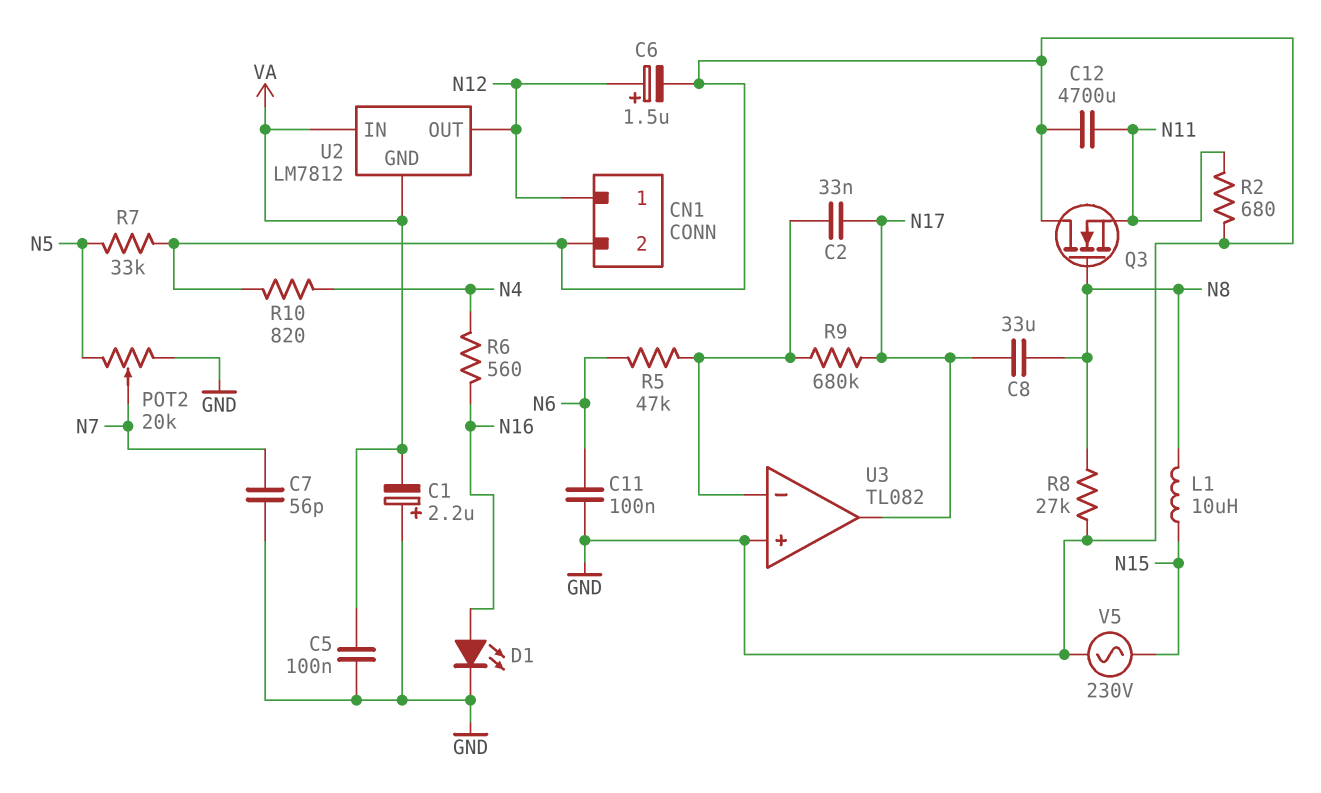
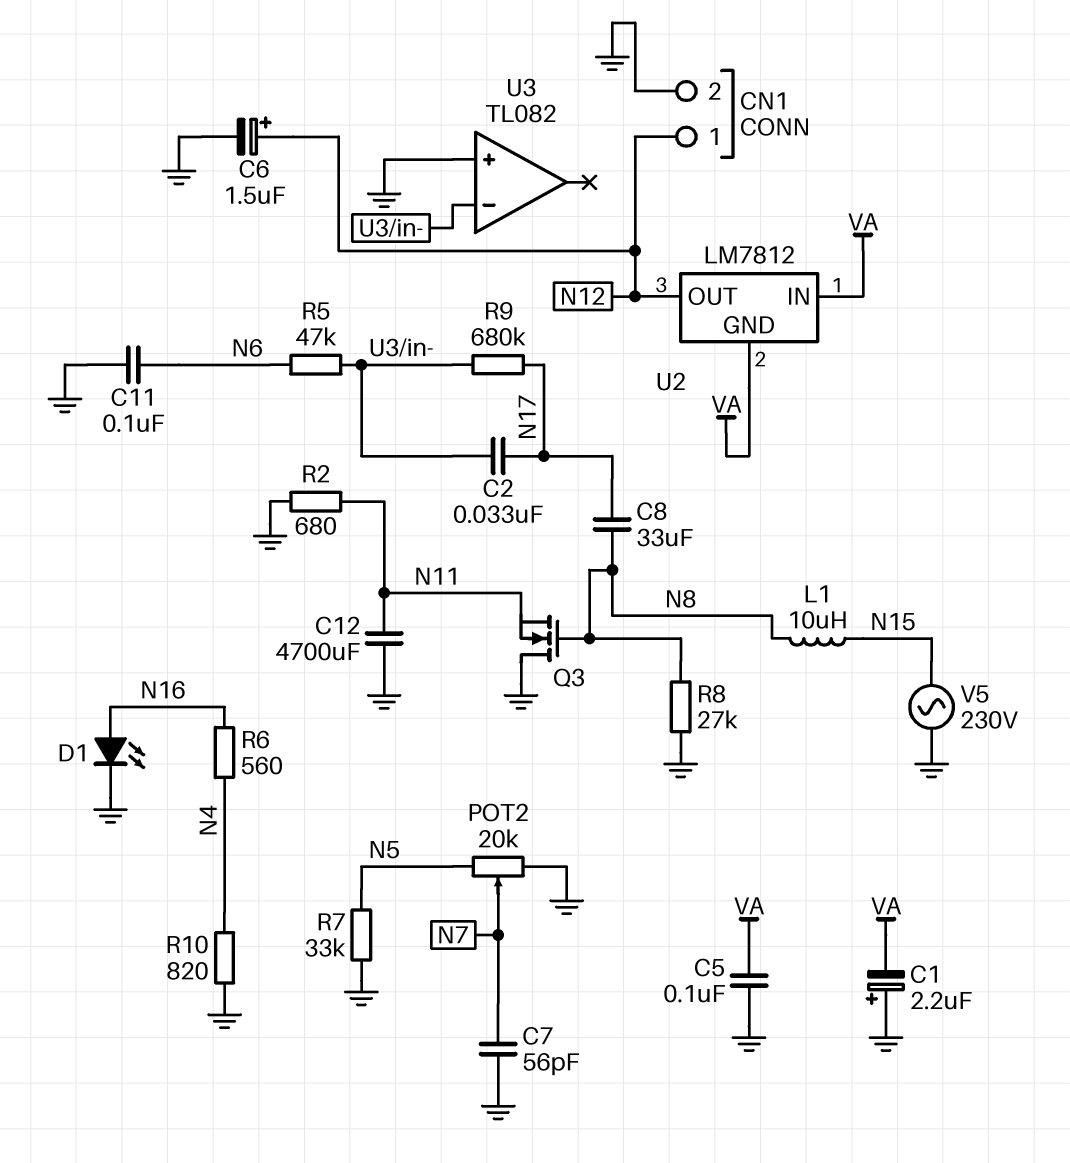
U3 pin out: N17 -> none

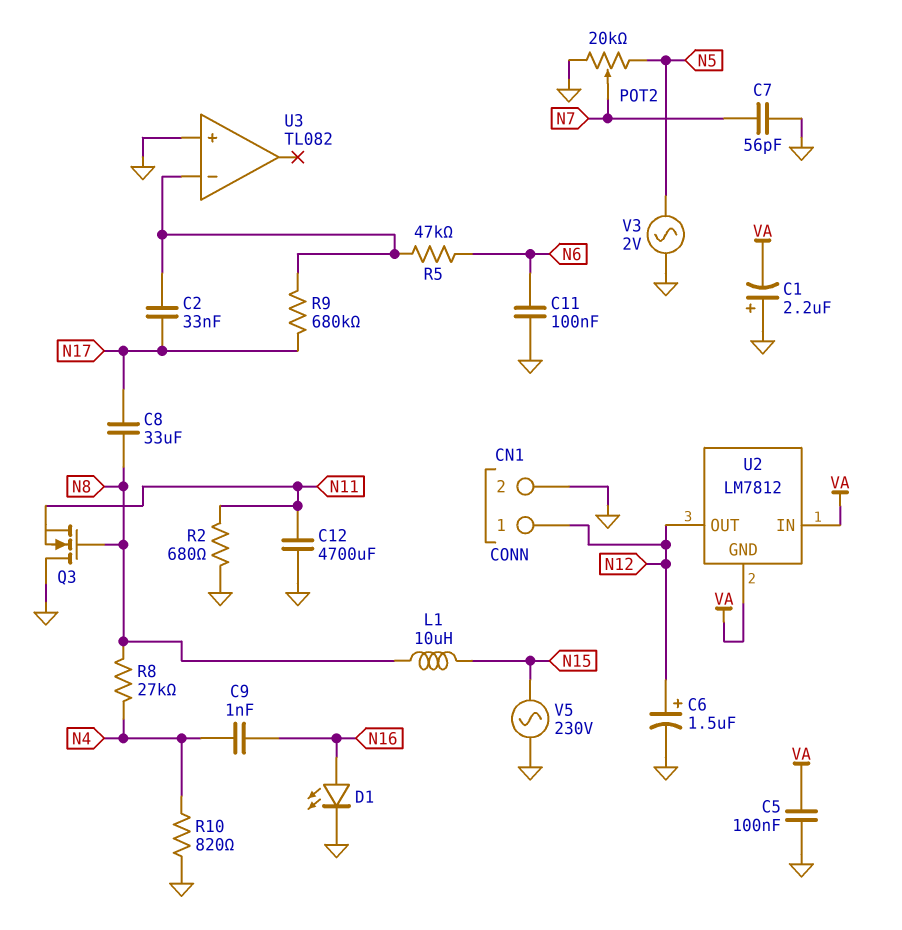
C9: none -> 1nF (N4, N16)
R6: 560 (N4, N16) -> none
R7: 33k (GND, N5) -> none
R8: 27k (GND, N8) -> 27k (N4, N8)
V3: none -> AC 2V (GND, N5)

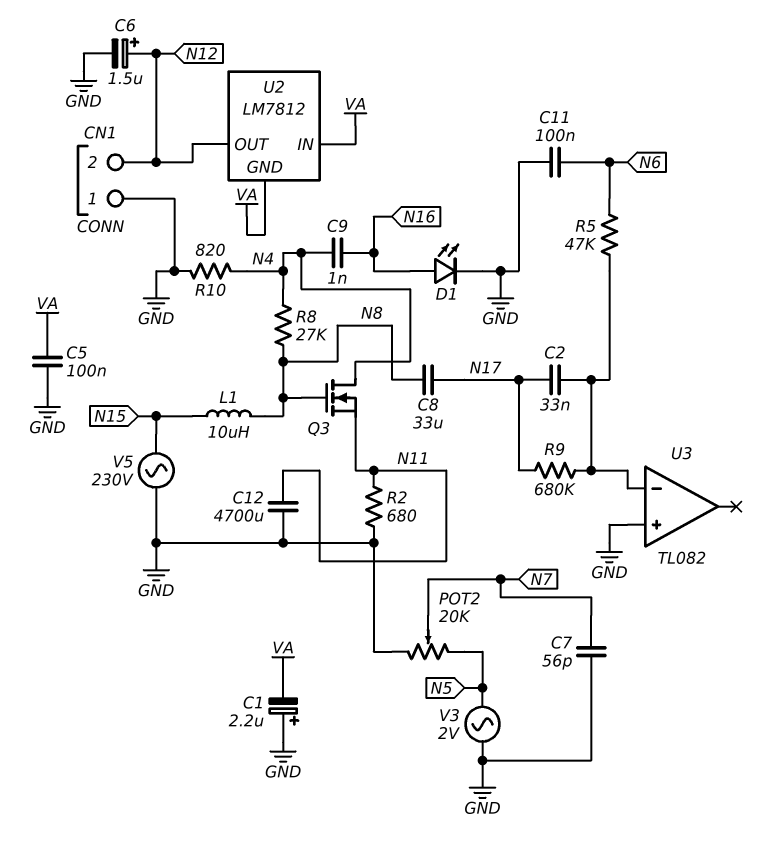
CN1 pin 1: N12 -> GND
CN1 pin 2: GND -> N12
Q3: NMOS (G N8, D GND, S N11) -> NMOS (G N8, D N4, S N11)

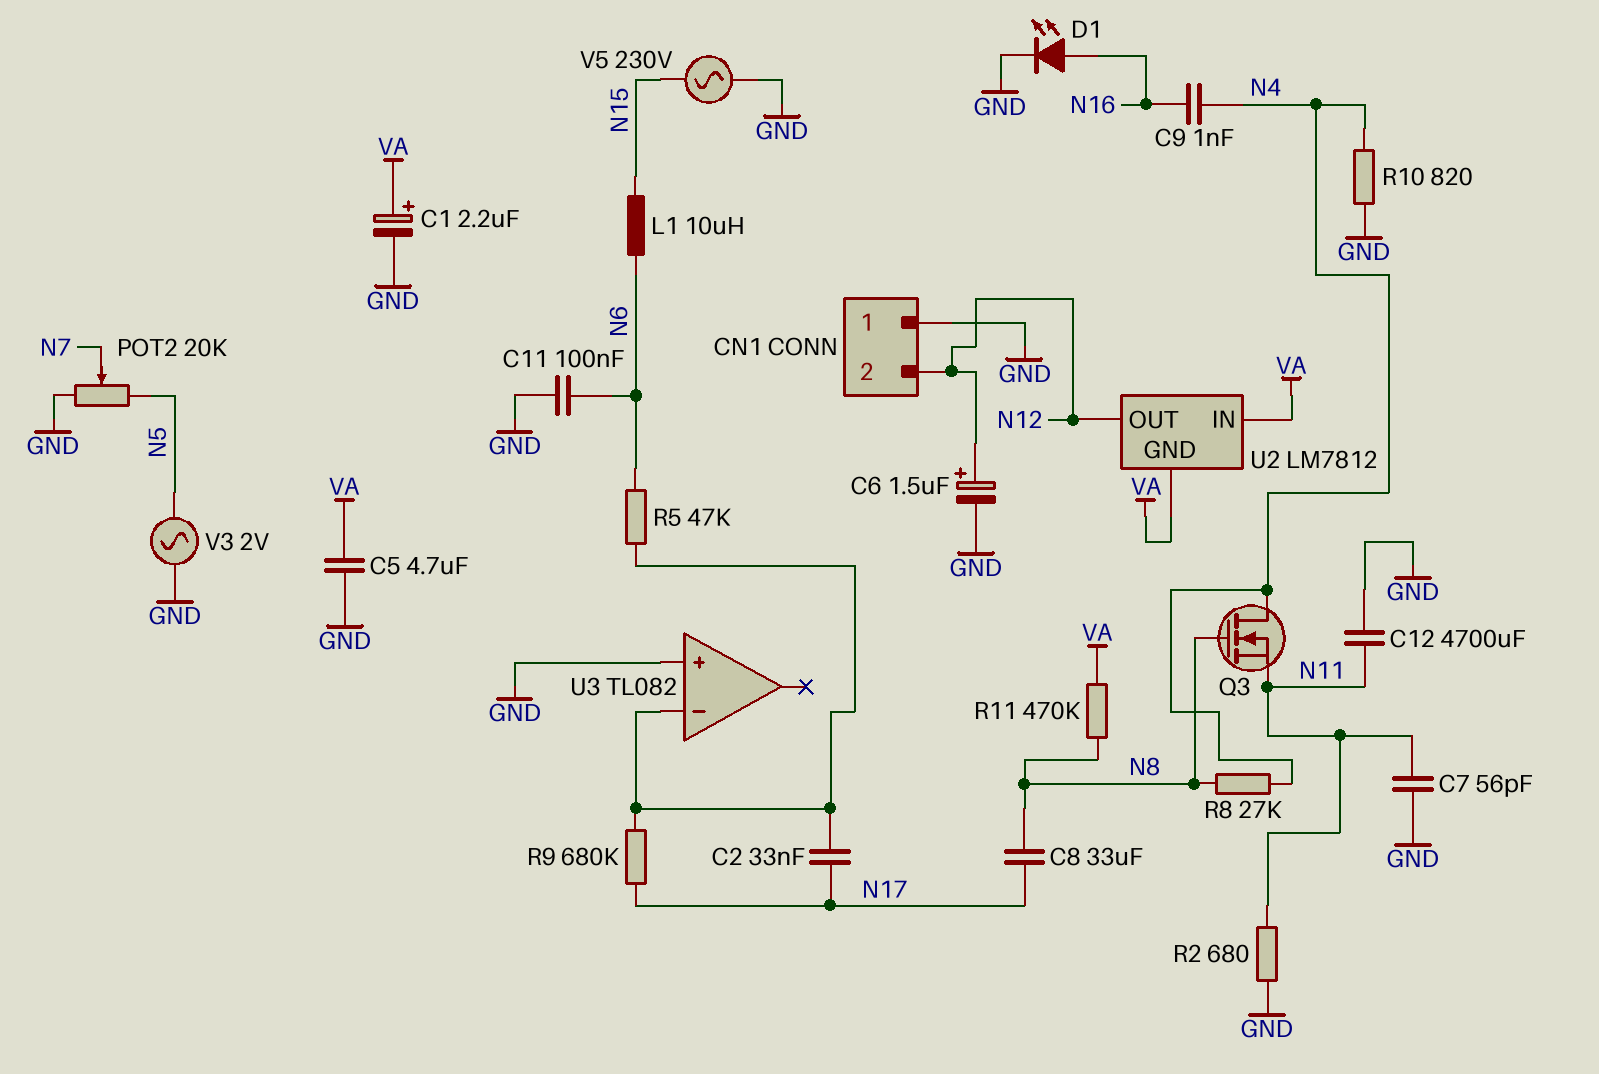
C1: 2.2uF (plus GND, minus VA) -> 2.2uF (plus VA, minus GND)
C5: 100nF (GND, VA) -> 4.7uF (GND, VA)
C7: 56pF (GND, N7) -> 56pF (GND, N11)
L1: 10uH (N8, N15) -> 10uH (N6, N15)
R11: none -> 470k (N8, VA)

